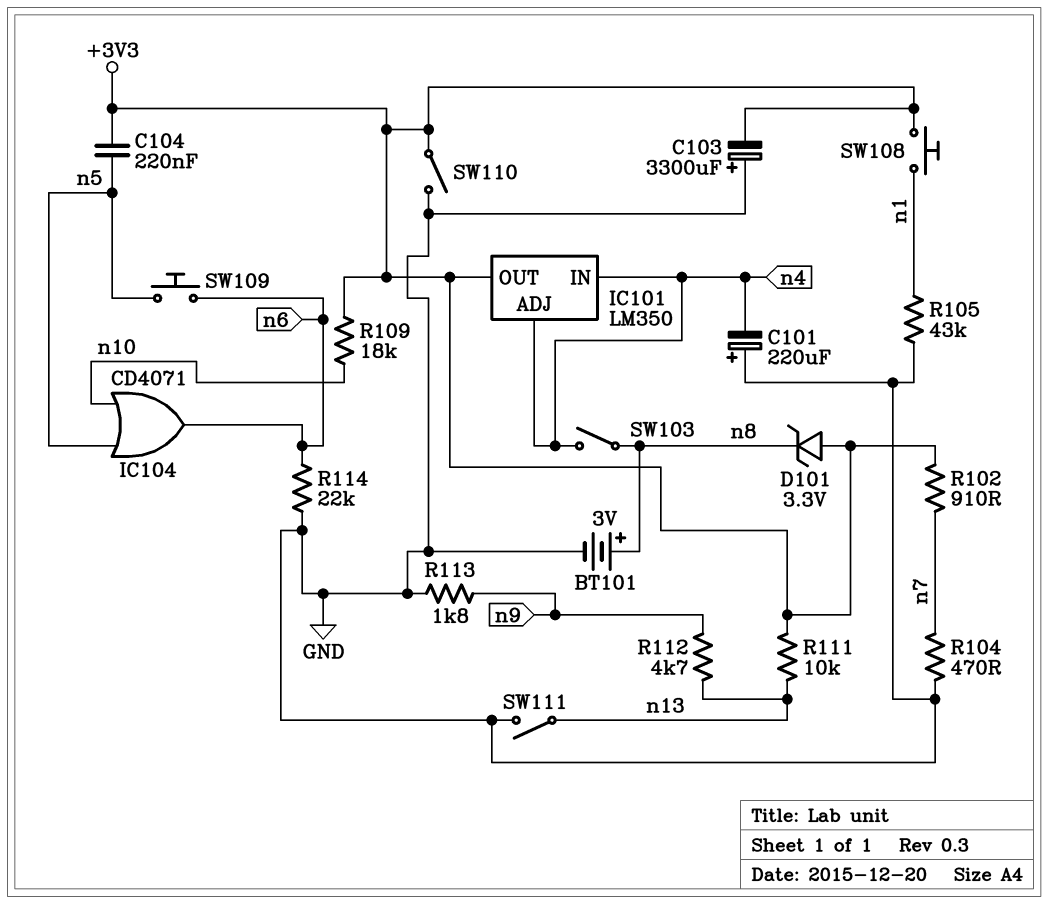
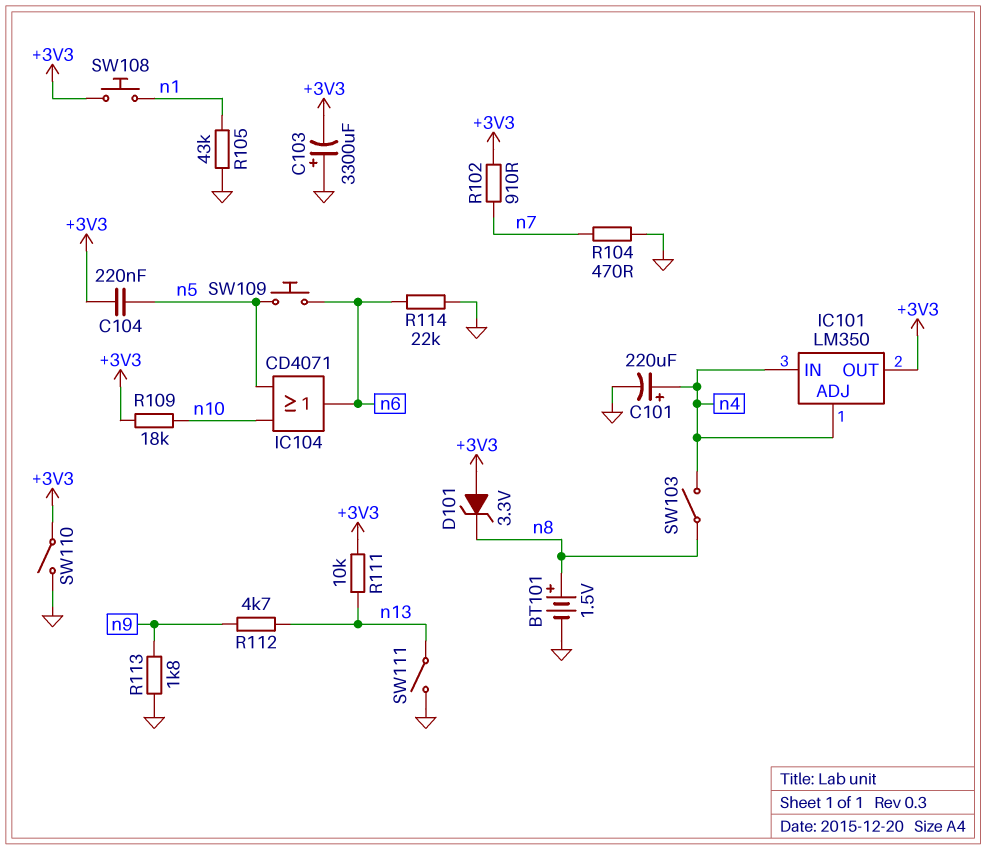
BT101: 3V (plus n8, minus GND) -> 1.5V (plus n8, minus GND)
C101: 220uF (plus GND, minus n4) -> 220uF (plus n4, minus GND)

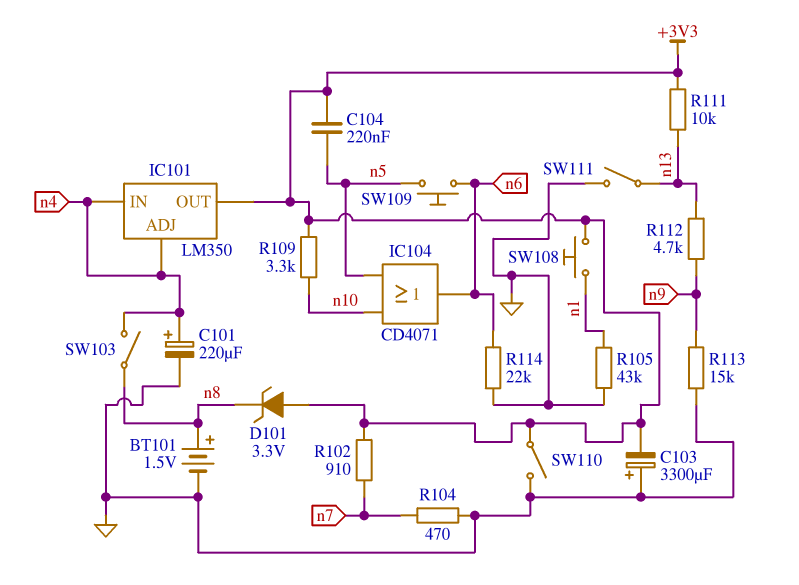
R109: 18k (+3V3, n10) -> 3.3k (+3V3, n10)
R113: 1.8k (GND, n9) -> 15k (GND, n9)

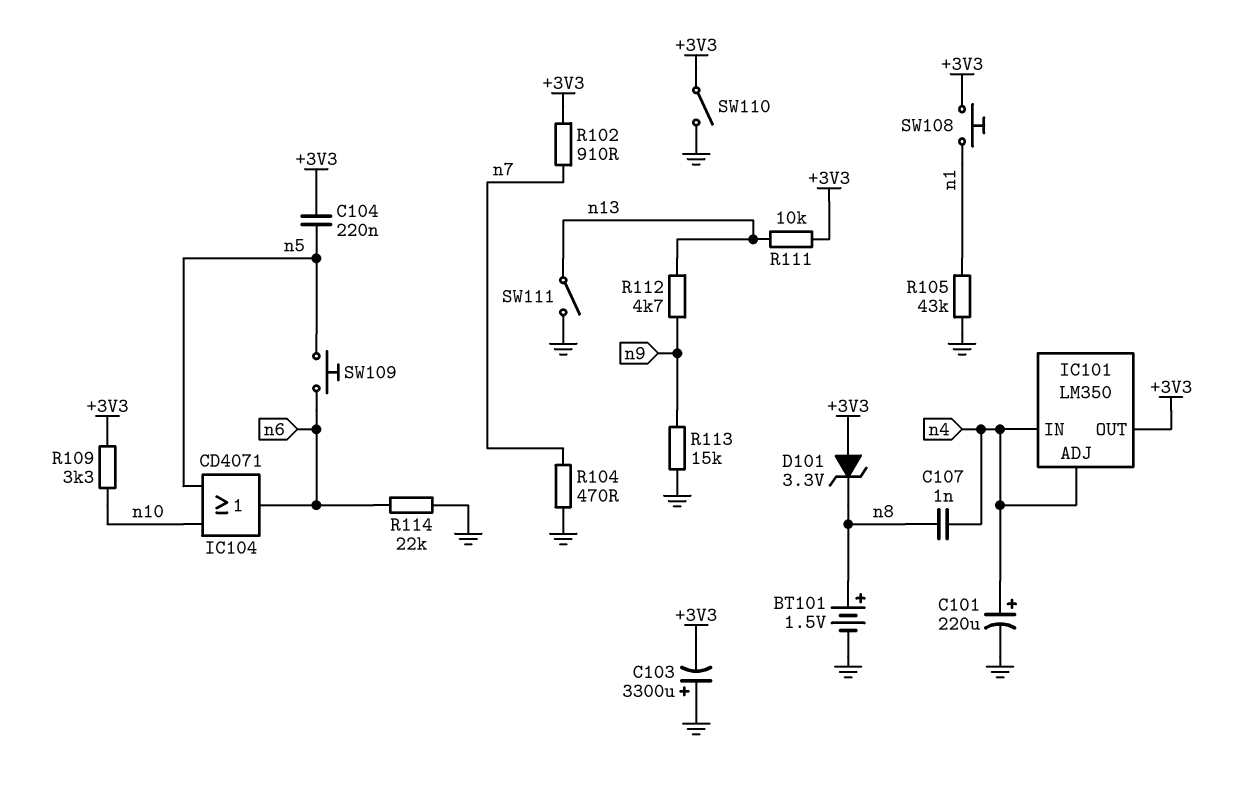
C107: none -> 1nF (n4, n8)
SW103: switch (n4, n8) -> none

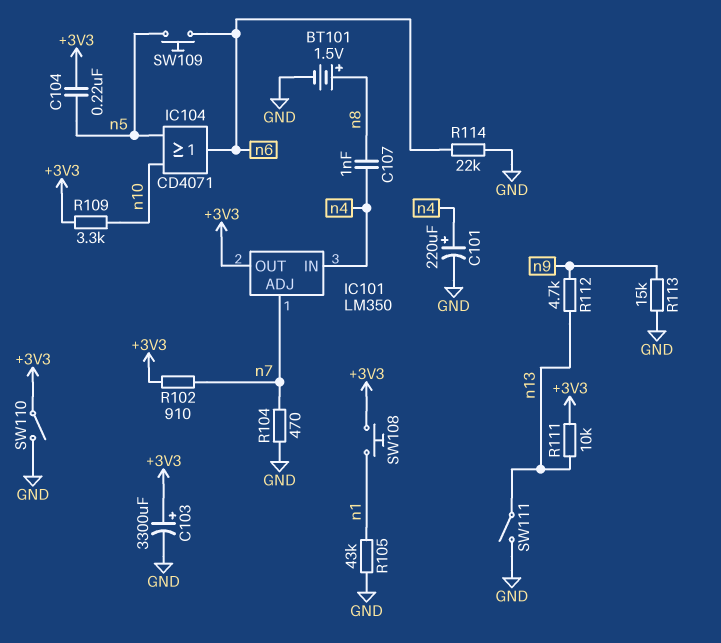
C103: 3300uF (plus GND, minus +3V3) -> 3300uF (plus +3V3, minus GND)
D101: zener 3.3V (A +3V3, K n8) -> none
IC101 pin ADJ: n4 -> n7

